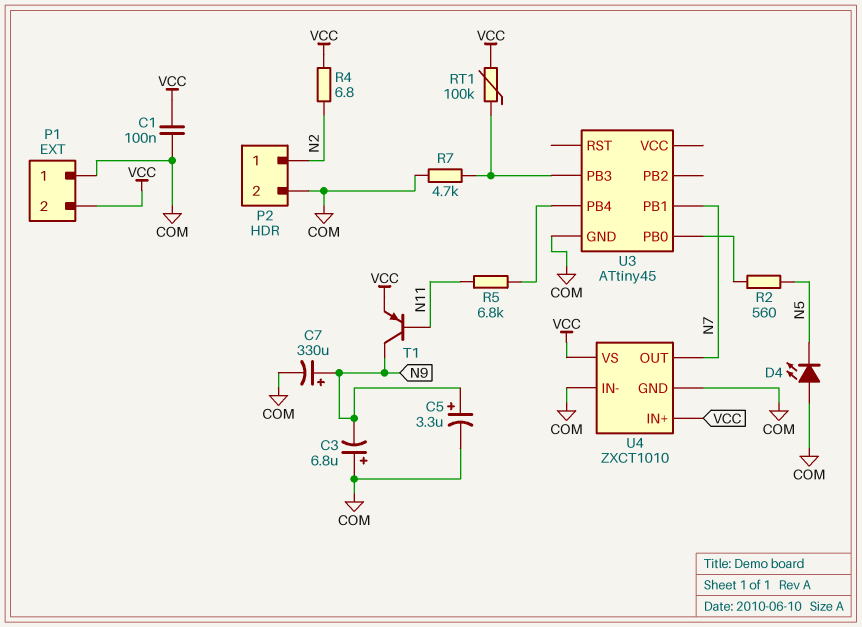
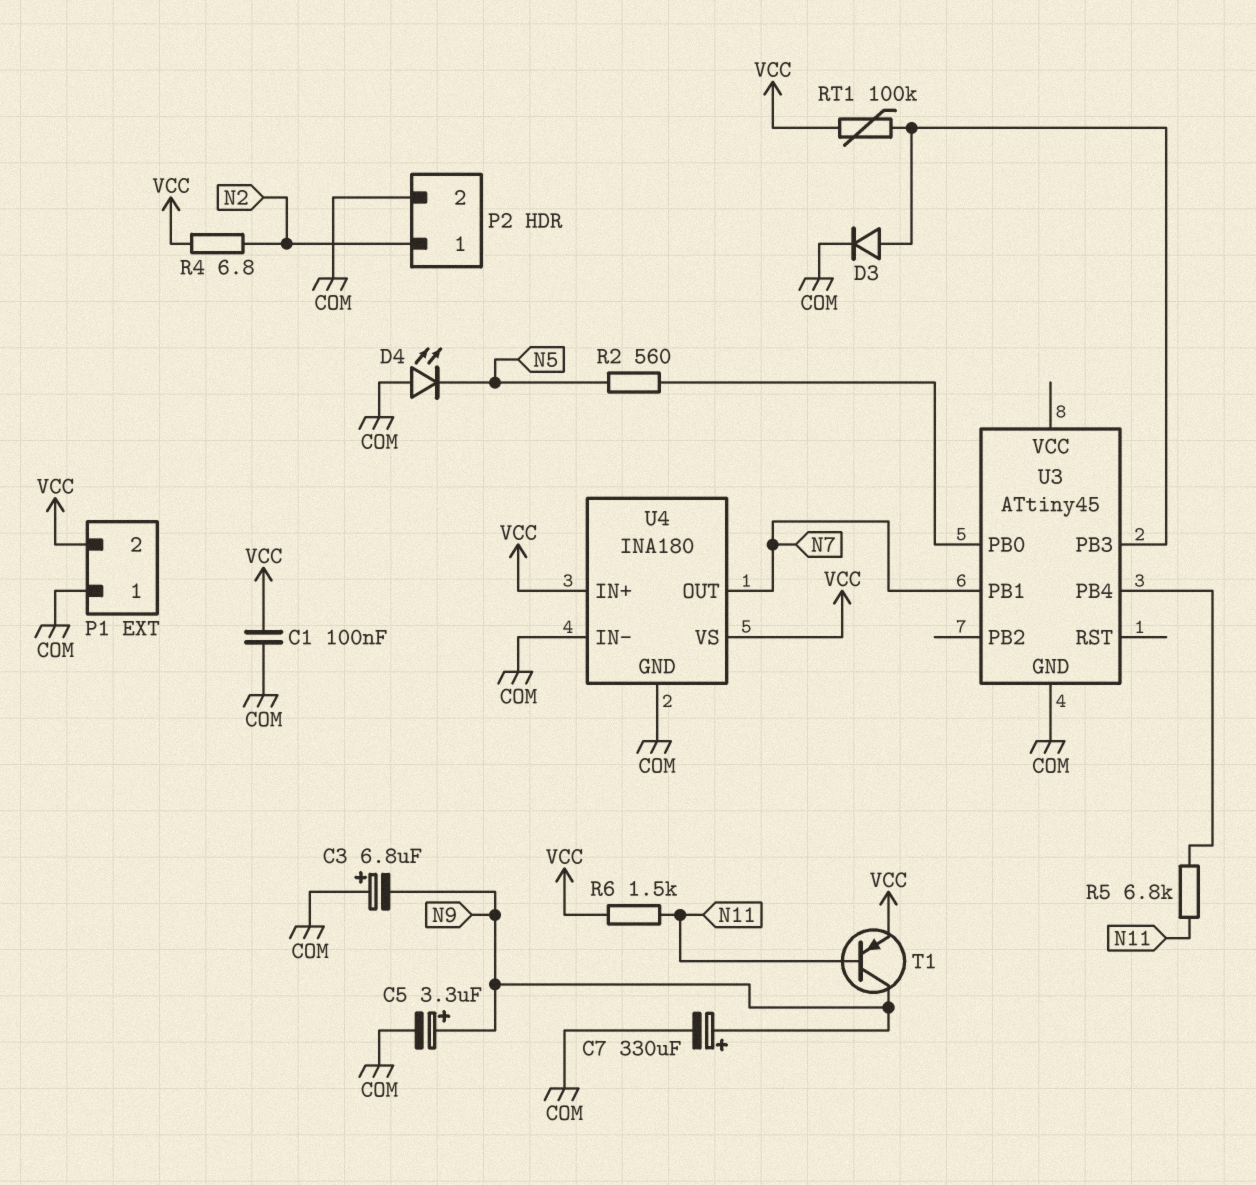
D3: none -> diode (A U3/PB3, K COM)
R6: none -> 1.5k (N11, VCC)
R7: 4.7k (COM, U3/PB3) -> none
U4: ZXCT1010 -> INA180

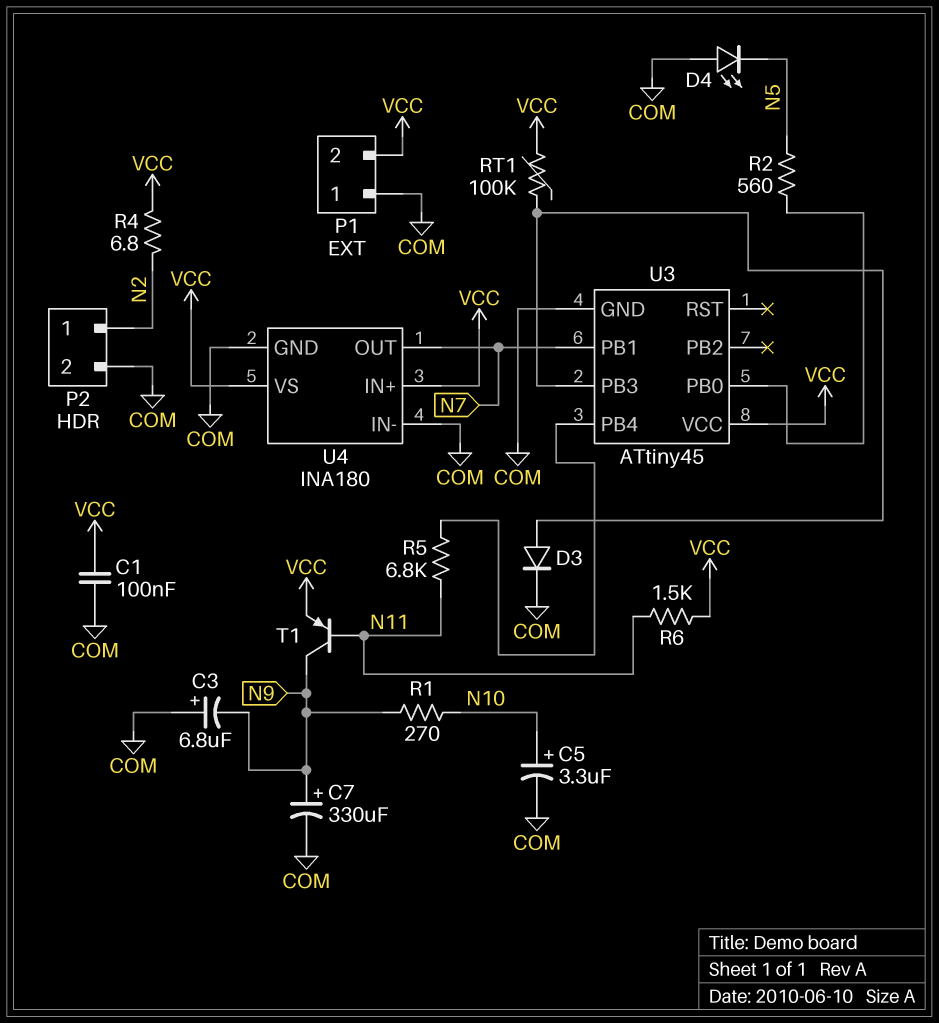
C5: 3.3uF (plus N9, minus COM) -> 3.3uF (plus N10, minus COM)
R1: none -> 270 (N9, N10)
U3 pin VCC: none -> VCC

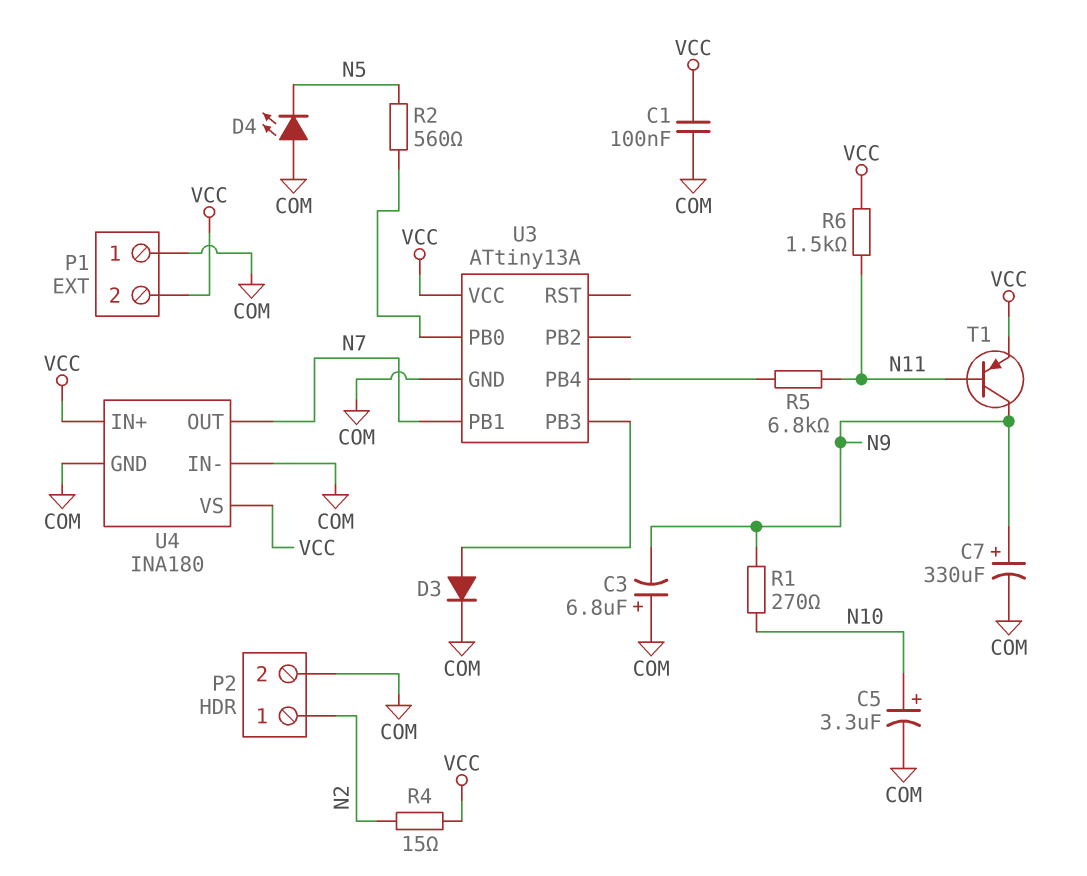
R4: 6.8 (N2, VCC) -> 15 (N2, VCC)
RT1: 100k (U3/PB3, VCC) -> none
U3: ATtiny45 -> ATtiny13A

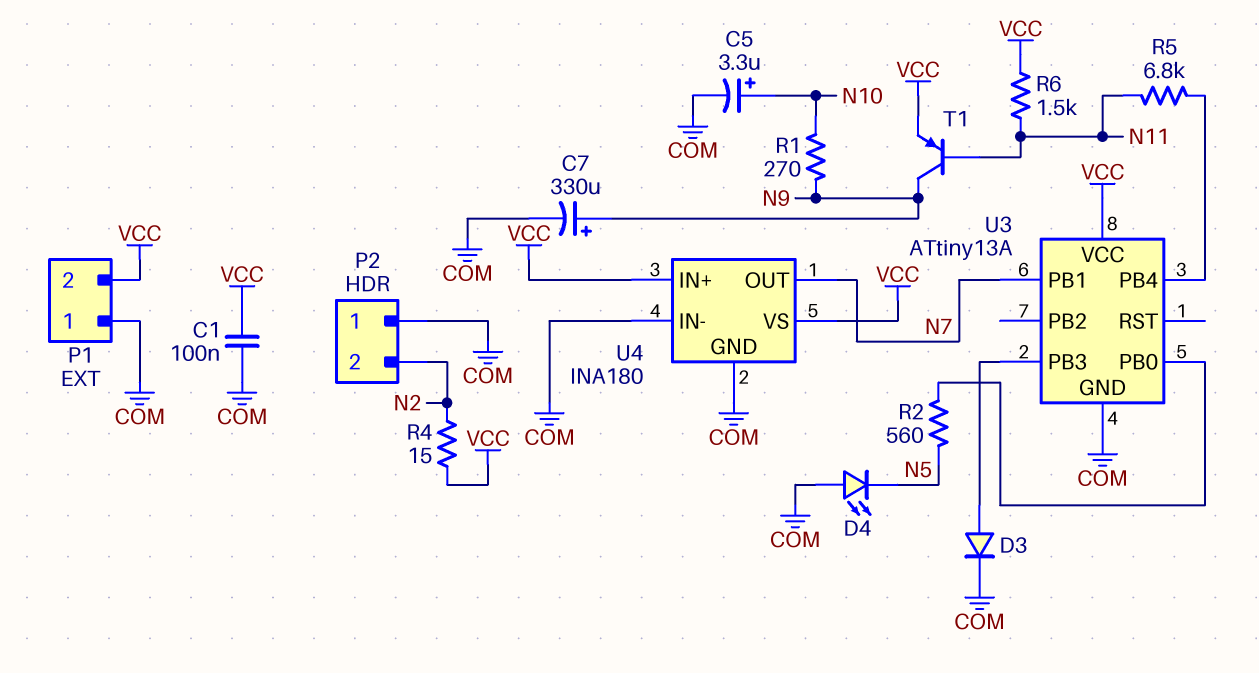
C3: 6.8uF (plus COM, minus N9) -> none
P2 pin 1: N2 -> COM
P2 pin 2: COM -> N2

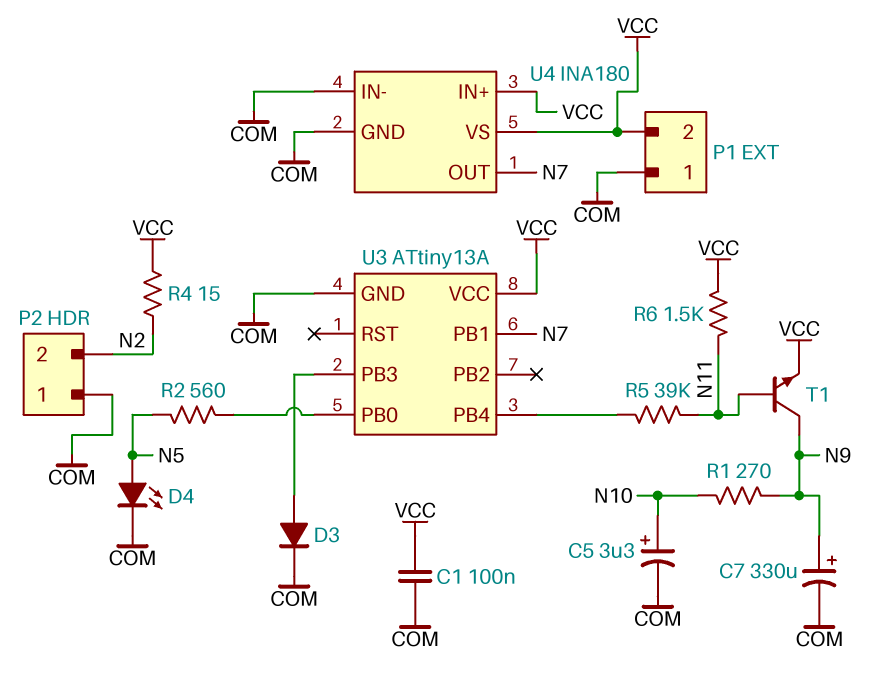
D4: LED (A COM, K N5) -> LED (A N5, K COM)
R5: 6.8k (N11, U3/PB4) -> 39k (N11, U3/PB4)
T1: PNP (B N11, C N9, E VCC) -> NPN (B N11, C N9, E VCC)

